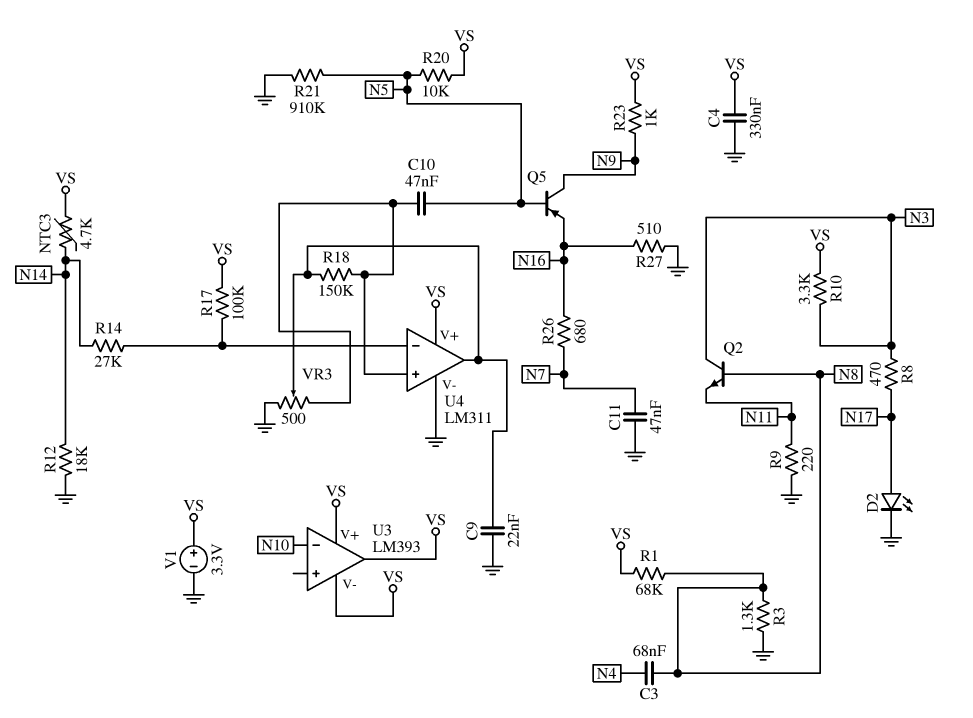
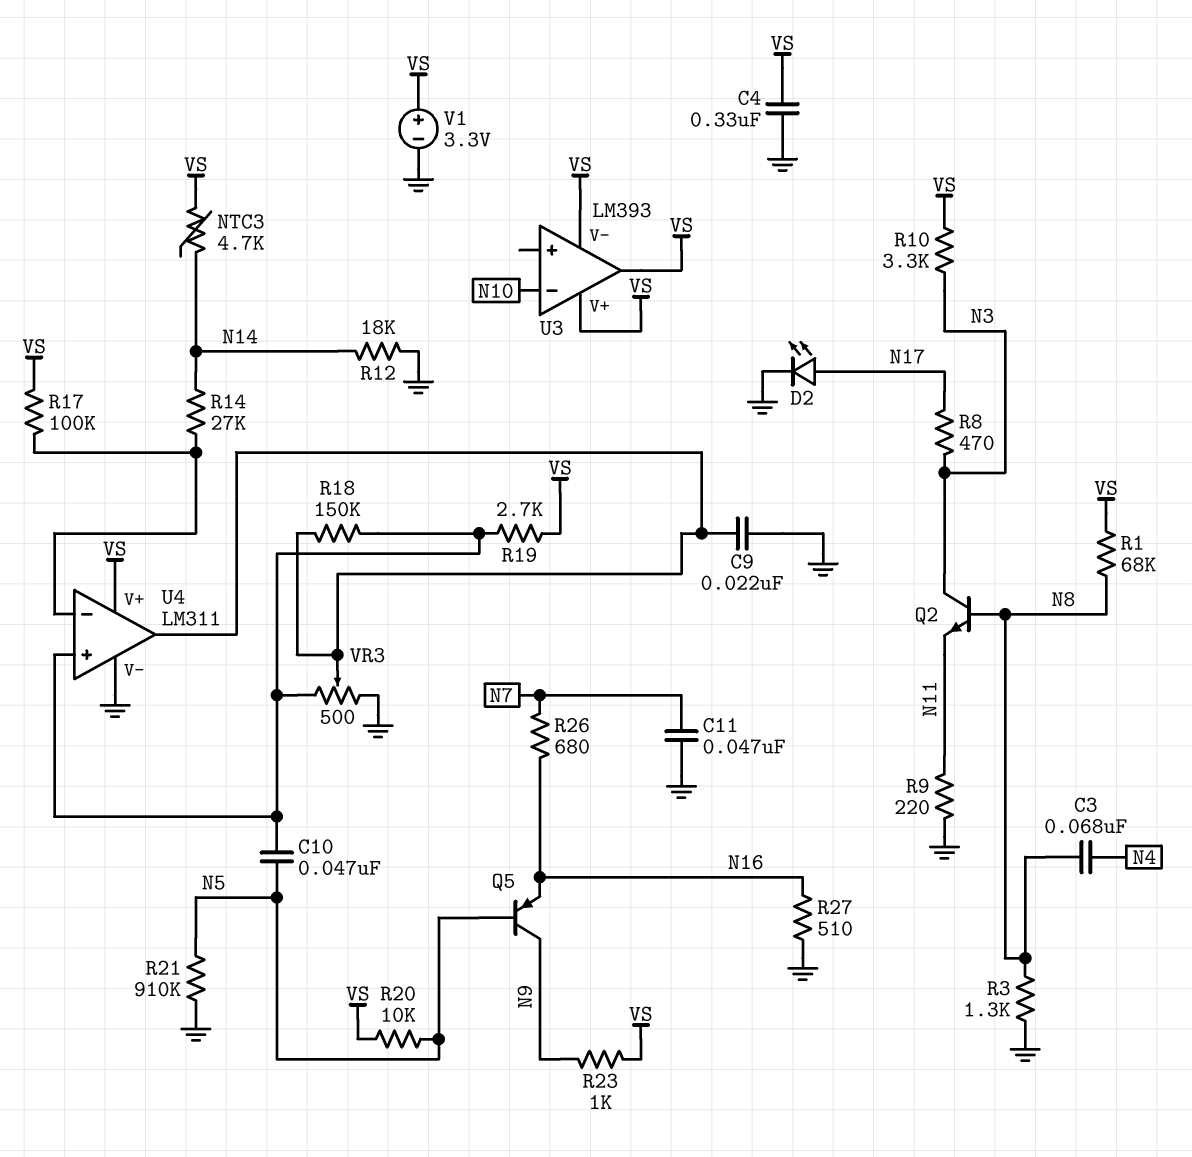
R19: none -> 2.7k (U4/in+, VS)

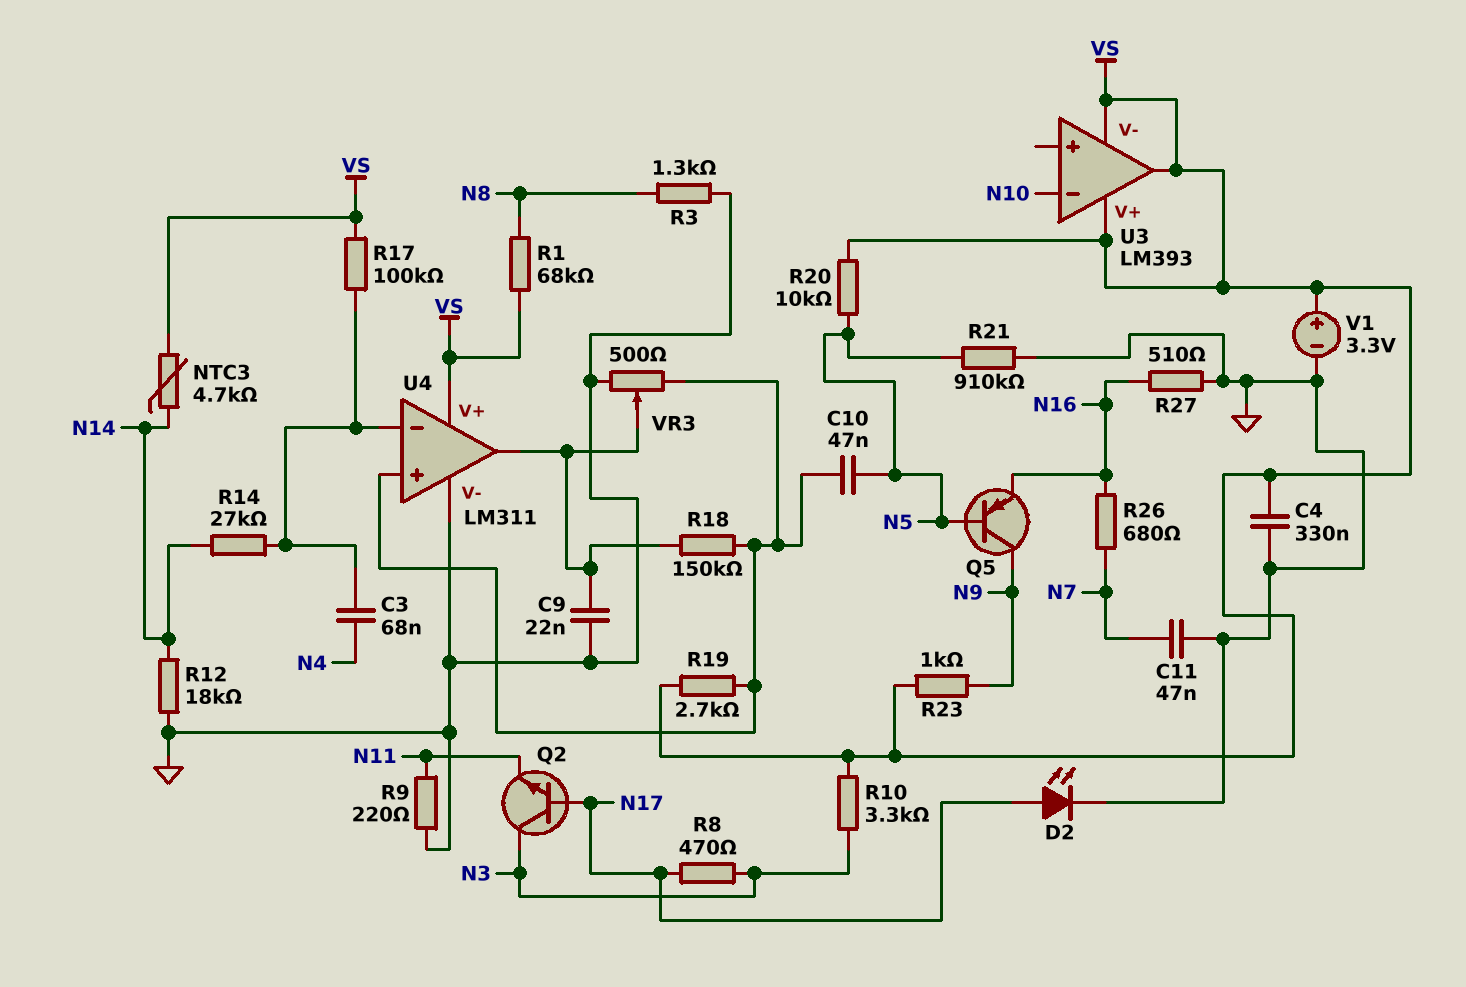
C3: 68nF (N4, N8) -> 68nF (N4, U4/in-)
Q2: NPN (B N8, C N3, E N11) -> NPN (B N17, C N3, E N11)

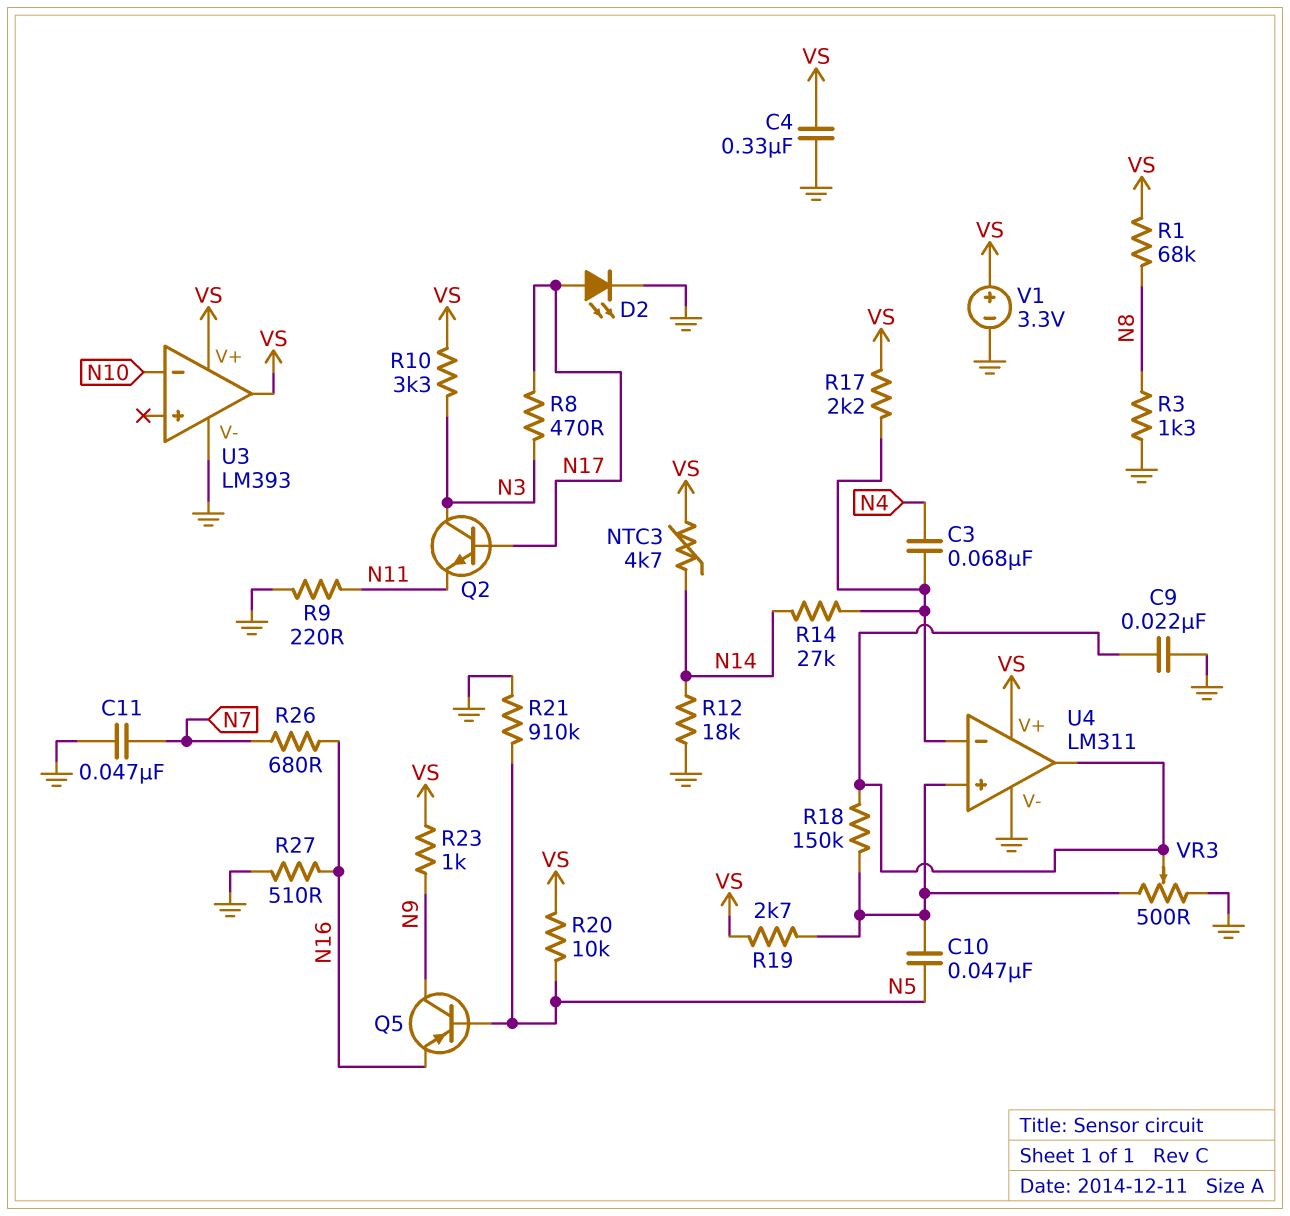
R17: 100k (U4/in-, VS) -> 2.2k (U4/in-, VS)
U3 pin V-: VS -> GND

